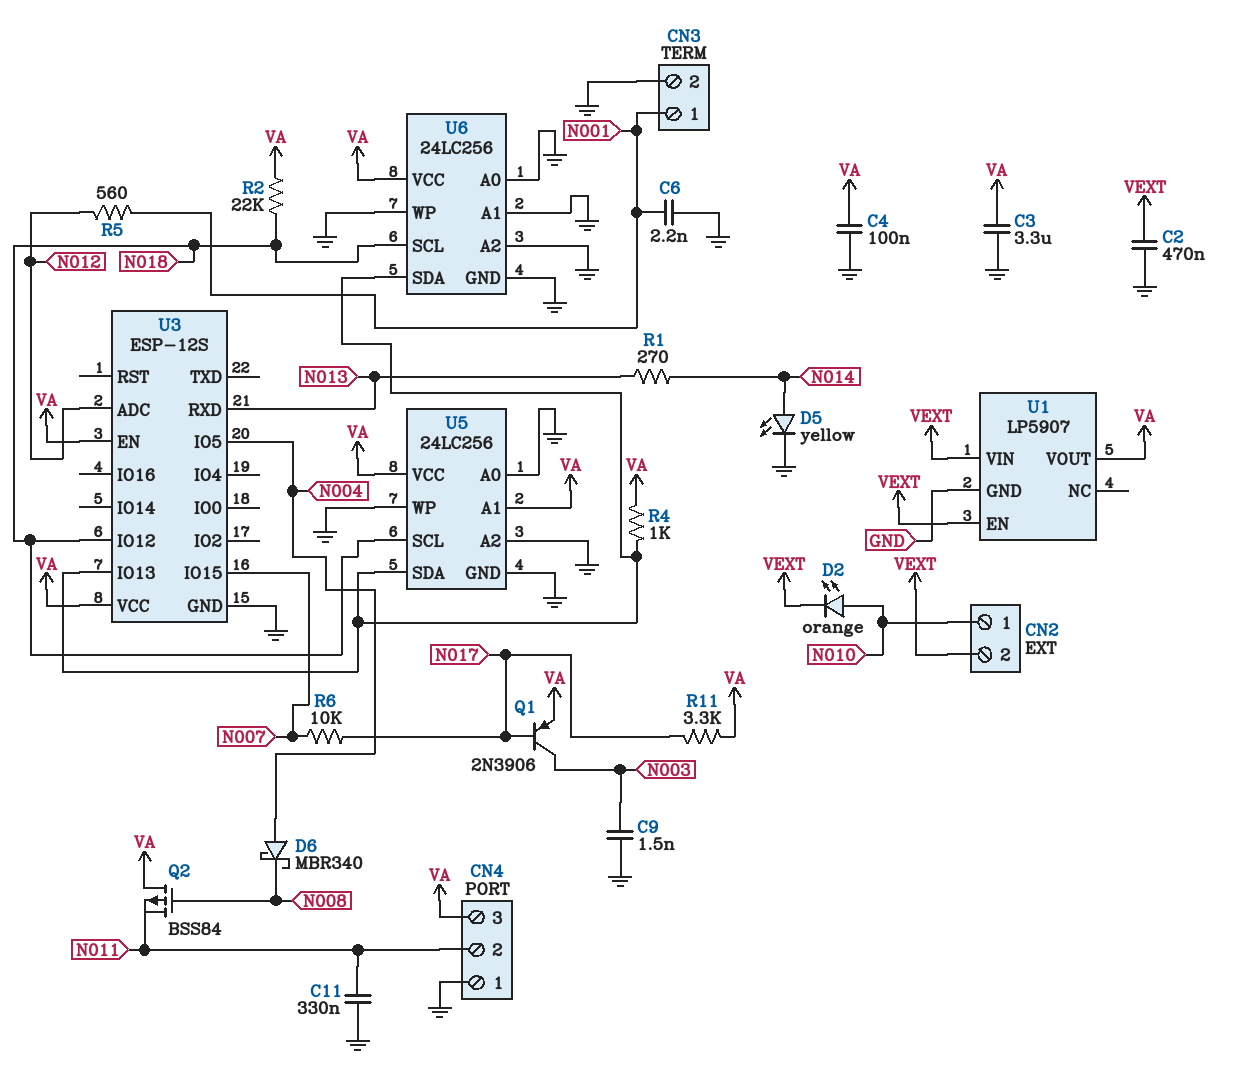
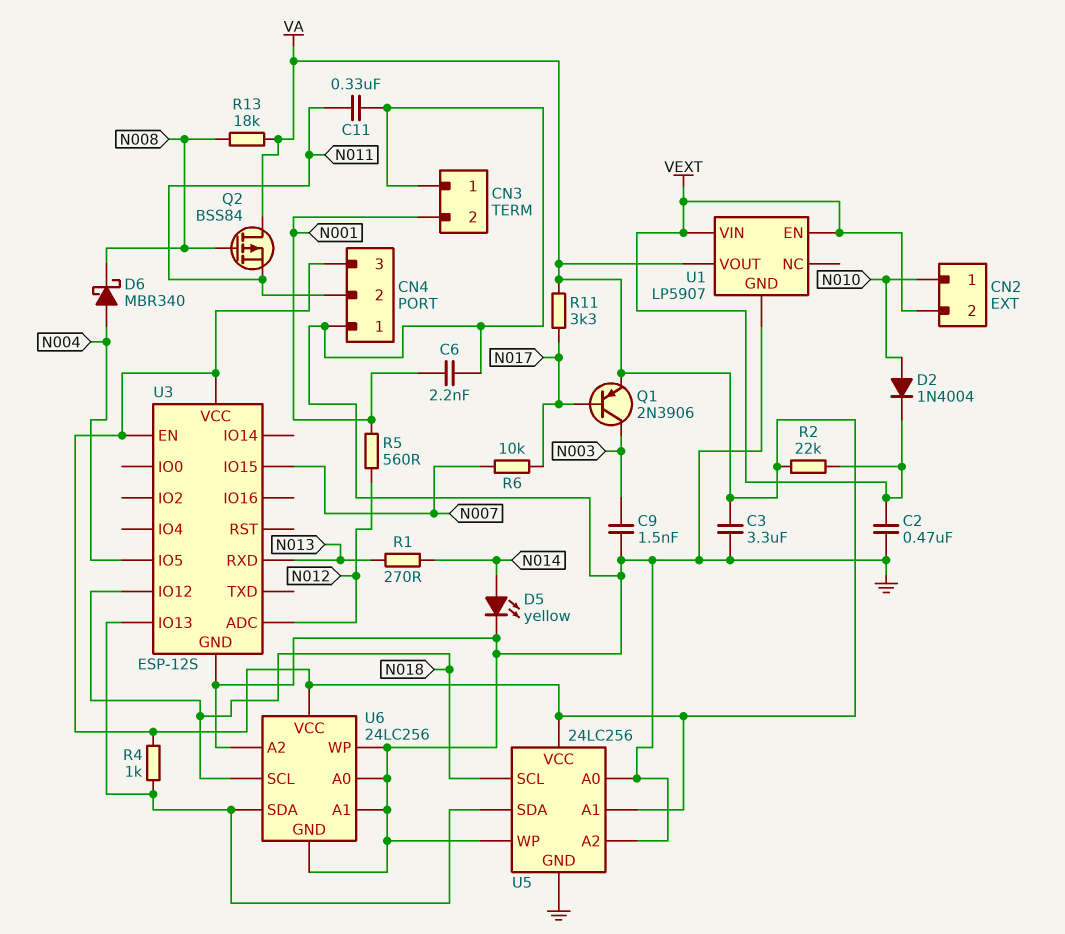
C4: 100nF (GND, VA) -> none
CN3 pin 1: N001 -> GND
CN3 pin 2: GND -> N001
D2: LED orange (A N010, K VEXT) -> diode 1N4004 (A N010, K VEXT)
R2: 22k (N018, VA) -> 22k (VA, VEXT)
R13: none -> 18k (N008, VA)

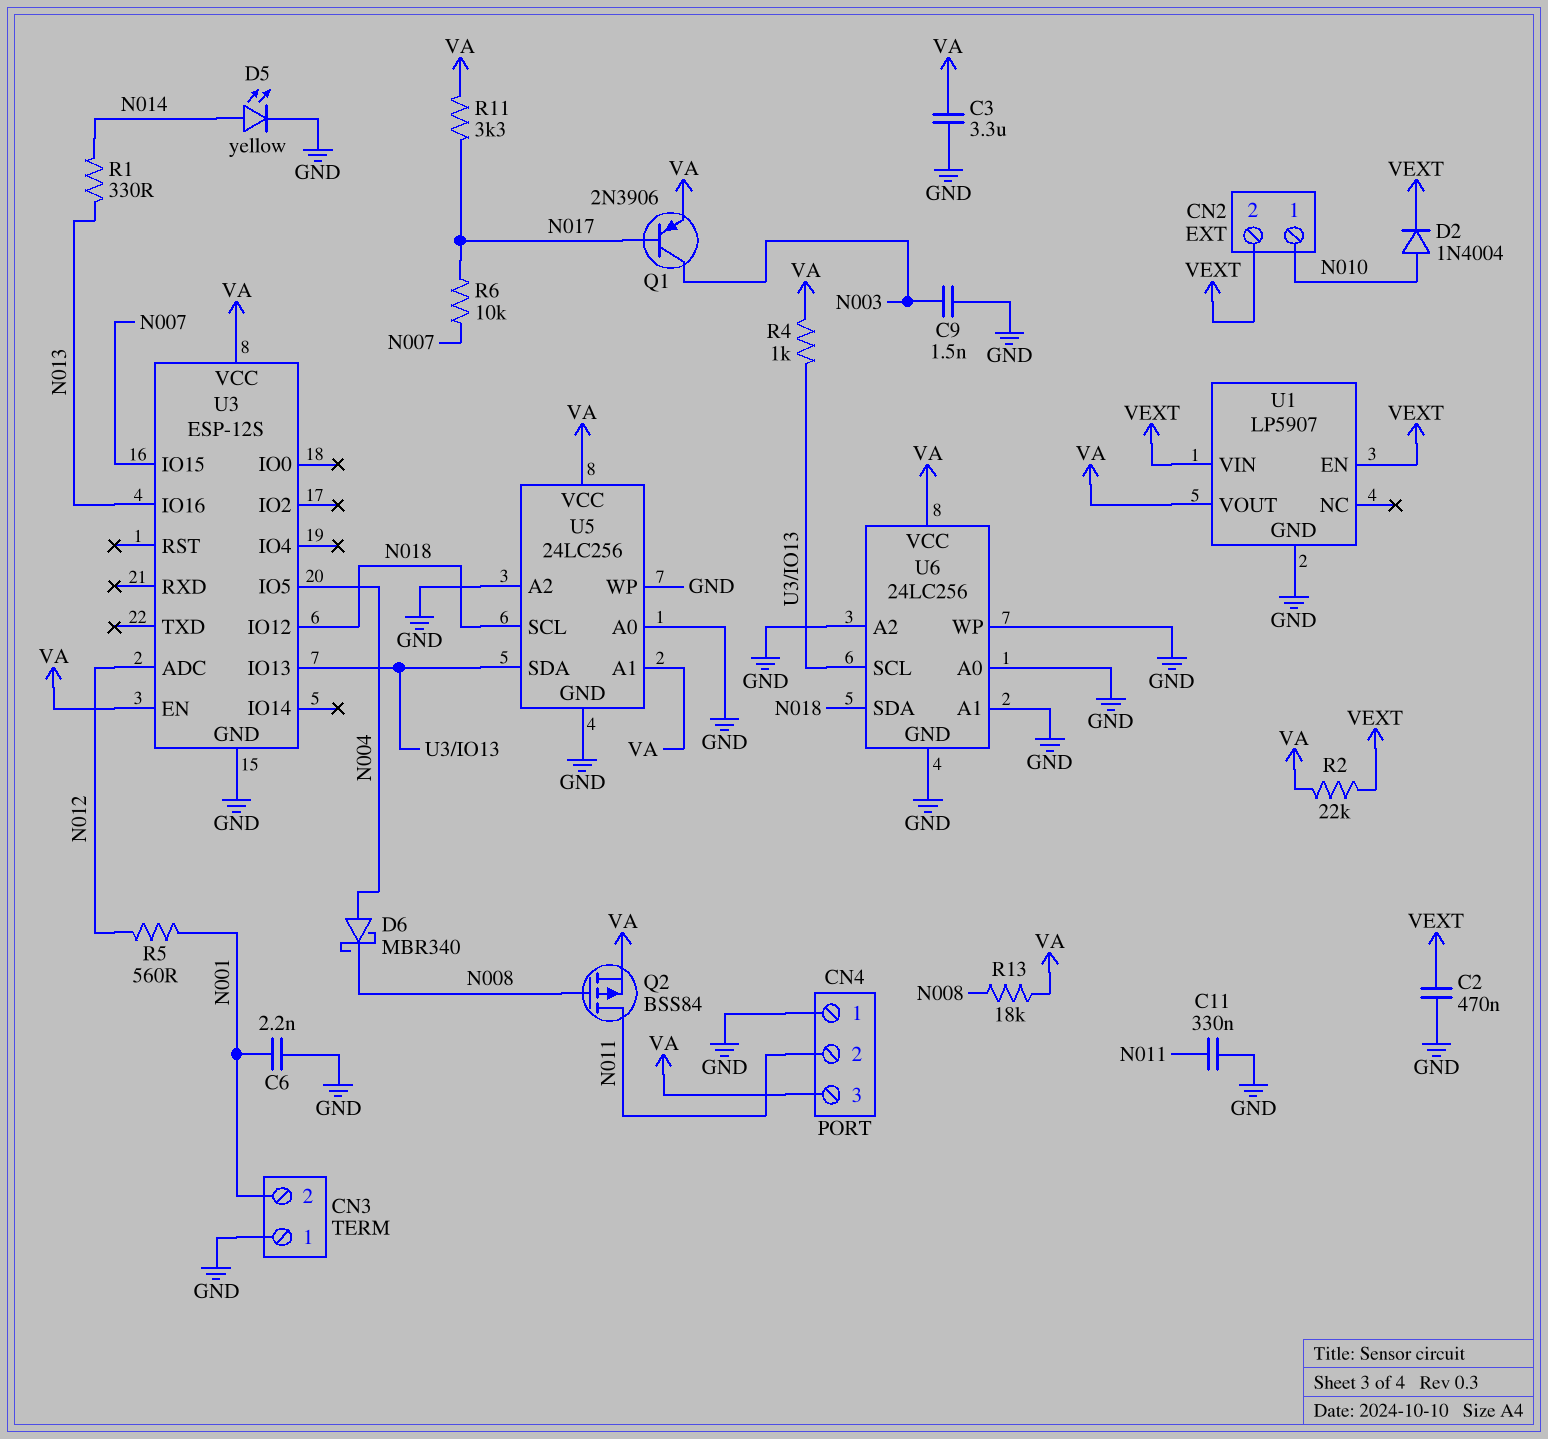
Q2: PMOS BSS84 (G N008, D VA, S N011) -> PMOS BSS84 (G N008, D N011, S VA)
R1: 270 (N013, N014) -> 330 (N013, N014)
U3 pin IO16: none -> N013
U3 pin RXD: N013 -> none
U6 pin SCL: N018 -> U3/IO13
U6 pin SDA: U3/IO13 -> N018

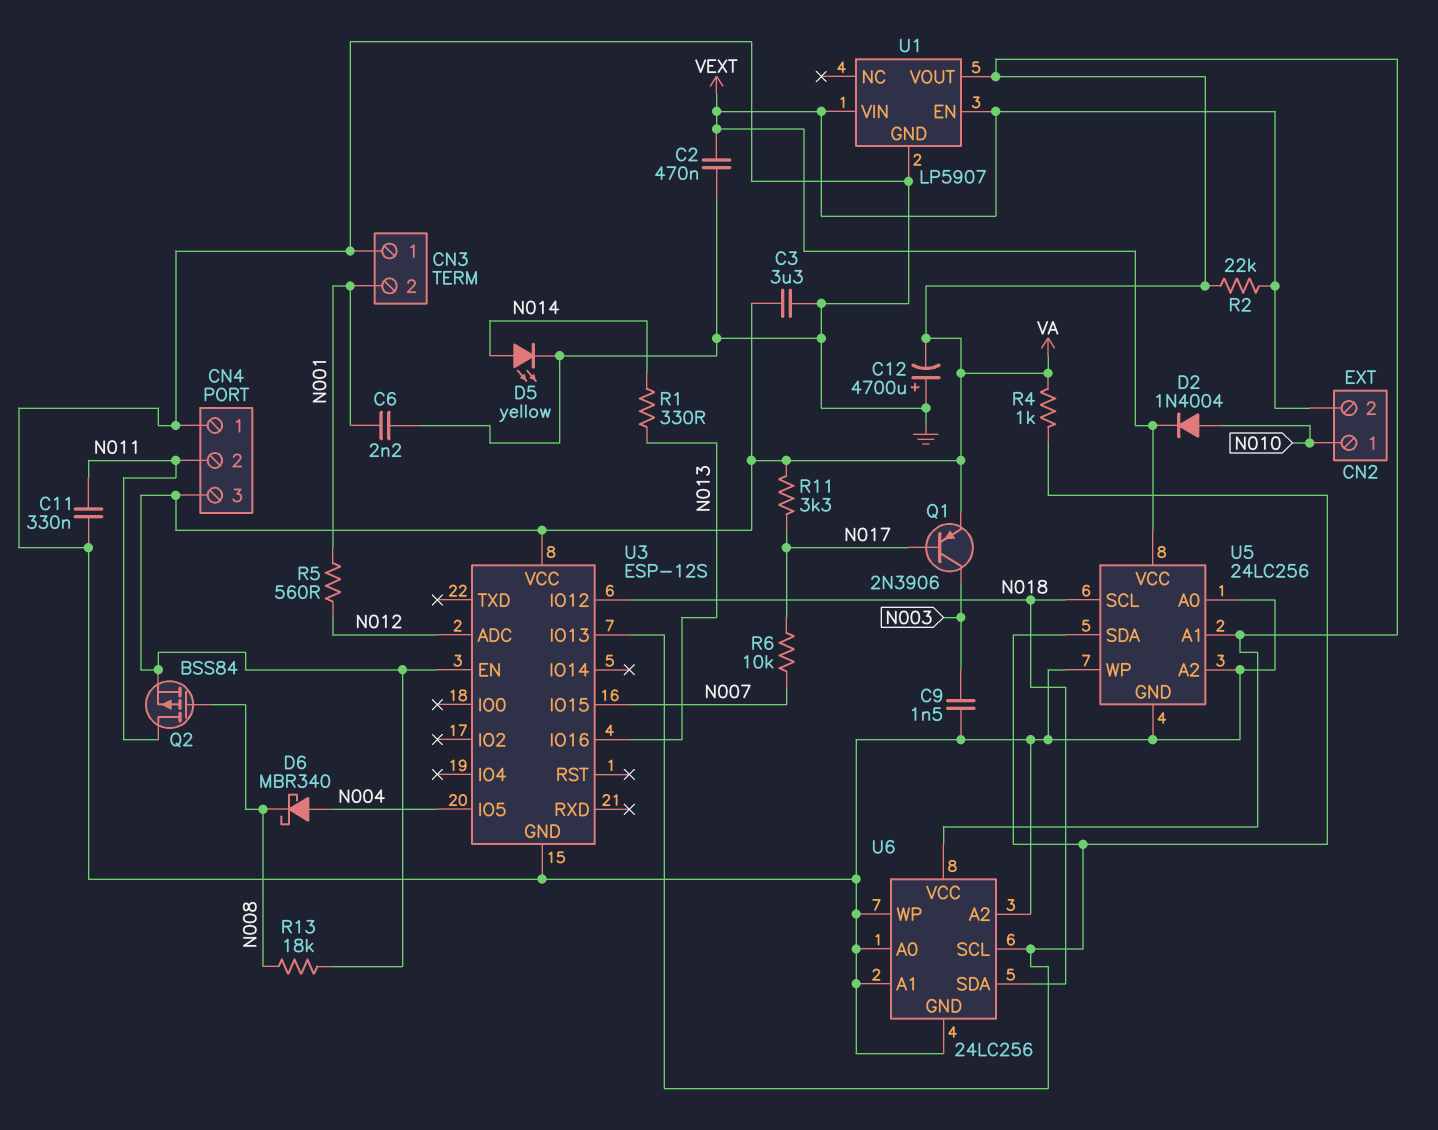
C12: none -> 4700uF (plus GND, minus VA)
U5 pin VCC: VA -> VEXT

